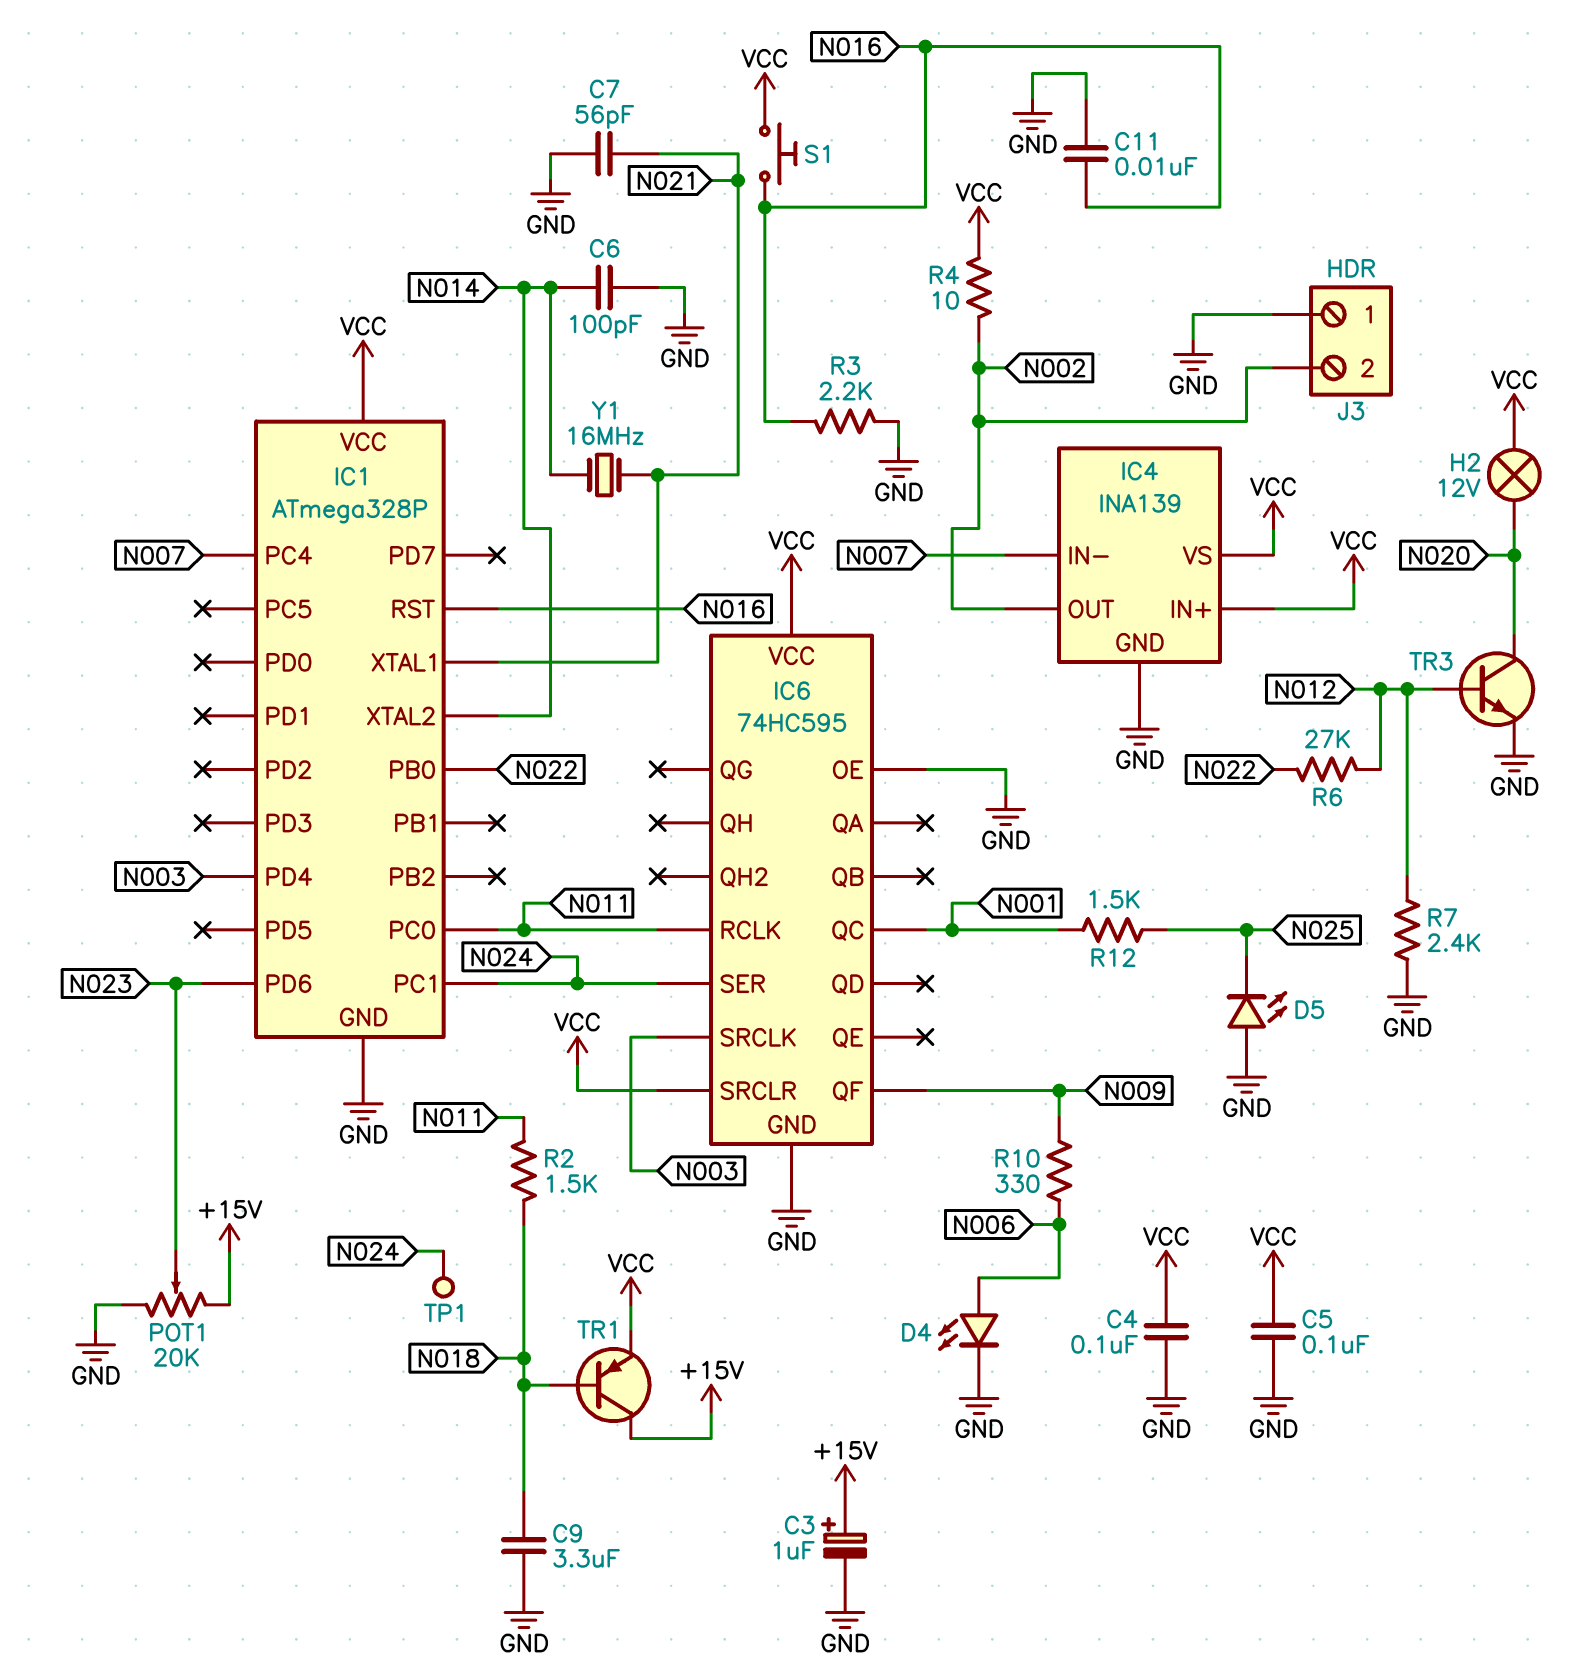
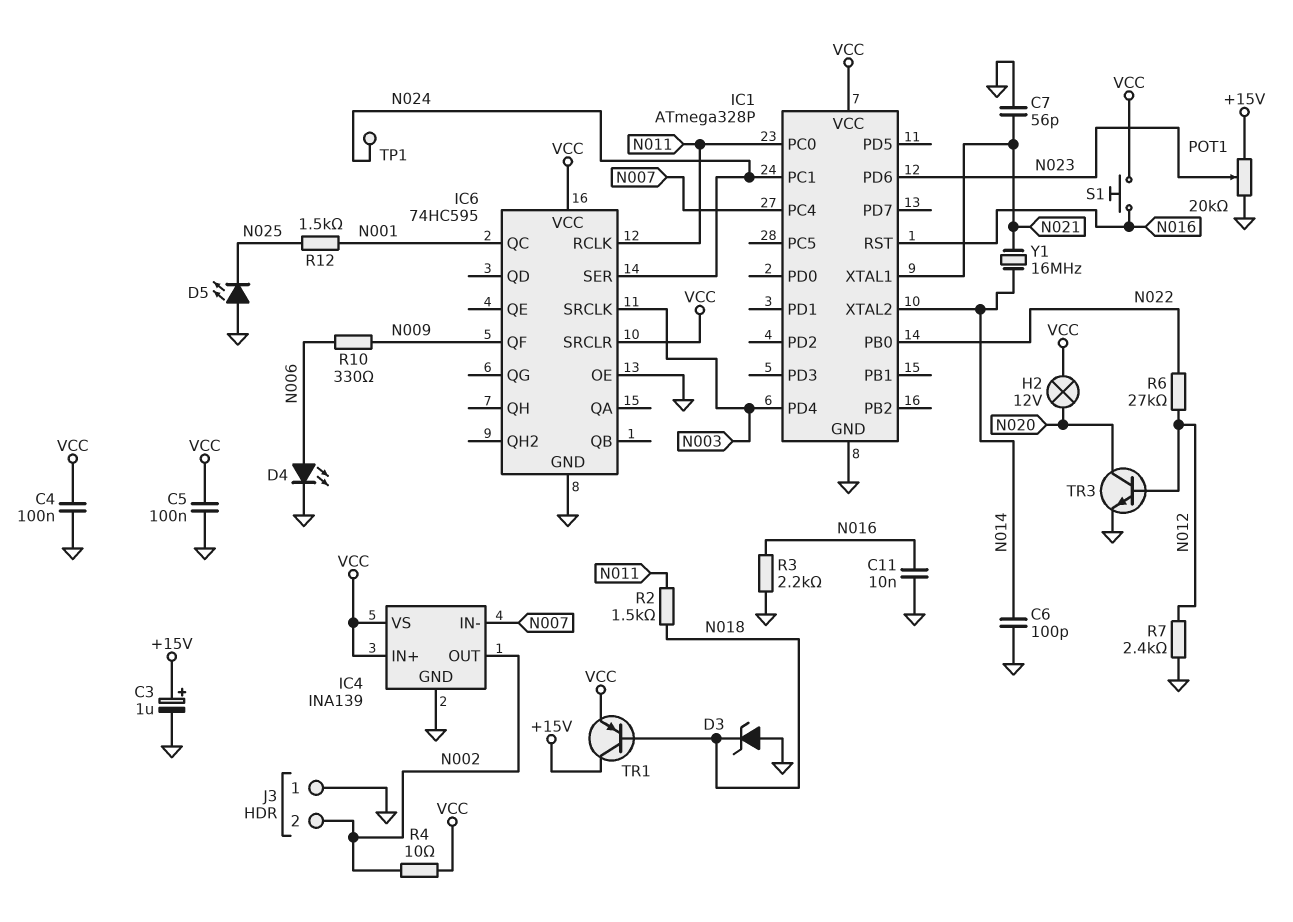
C9: 3.3uF (GND, N018) -> none
D3: none -> zener (A GND, K N018)

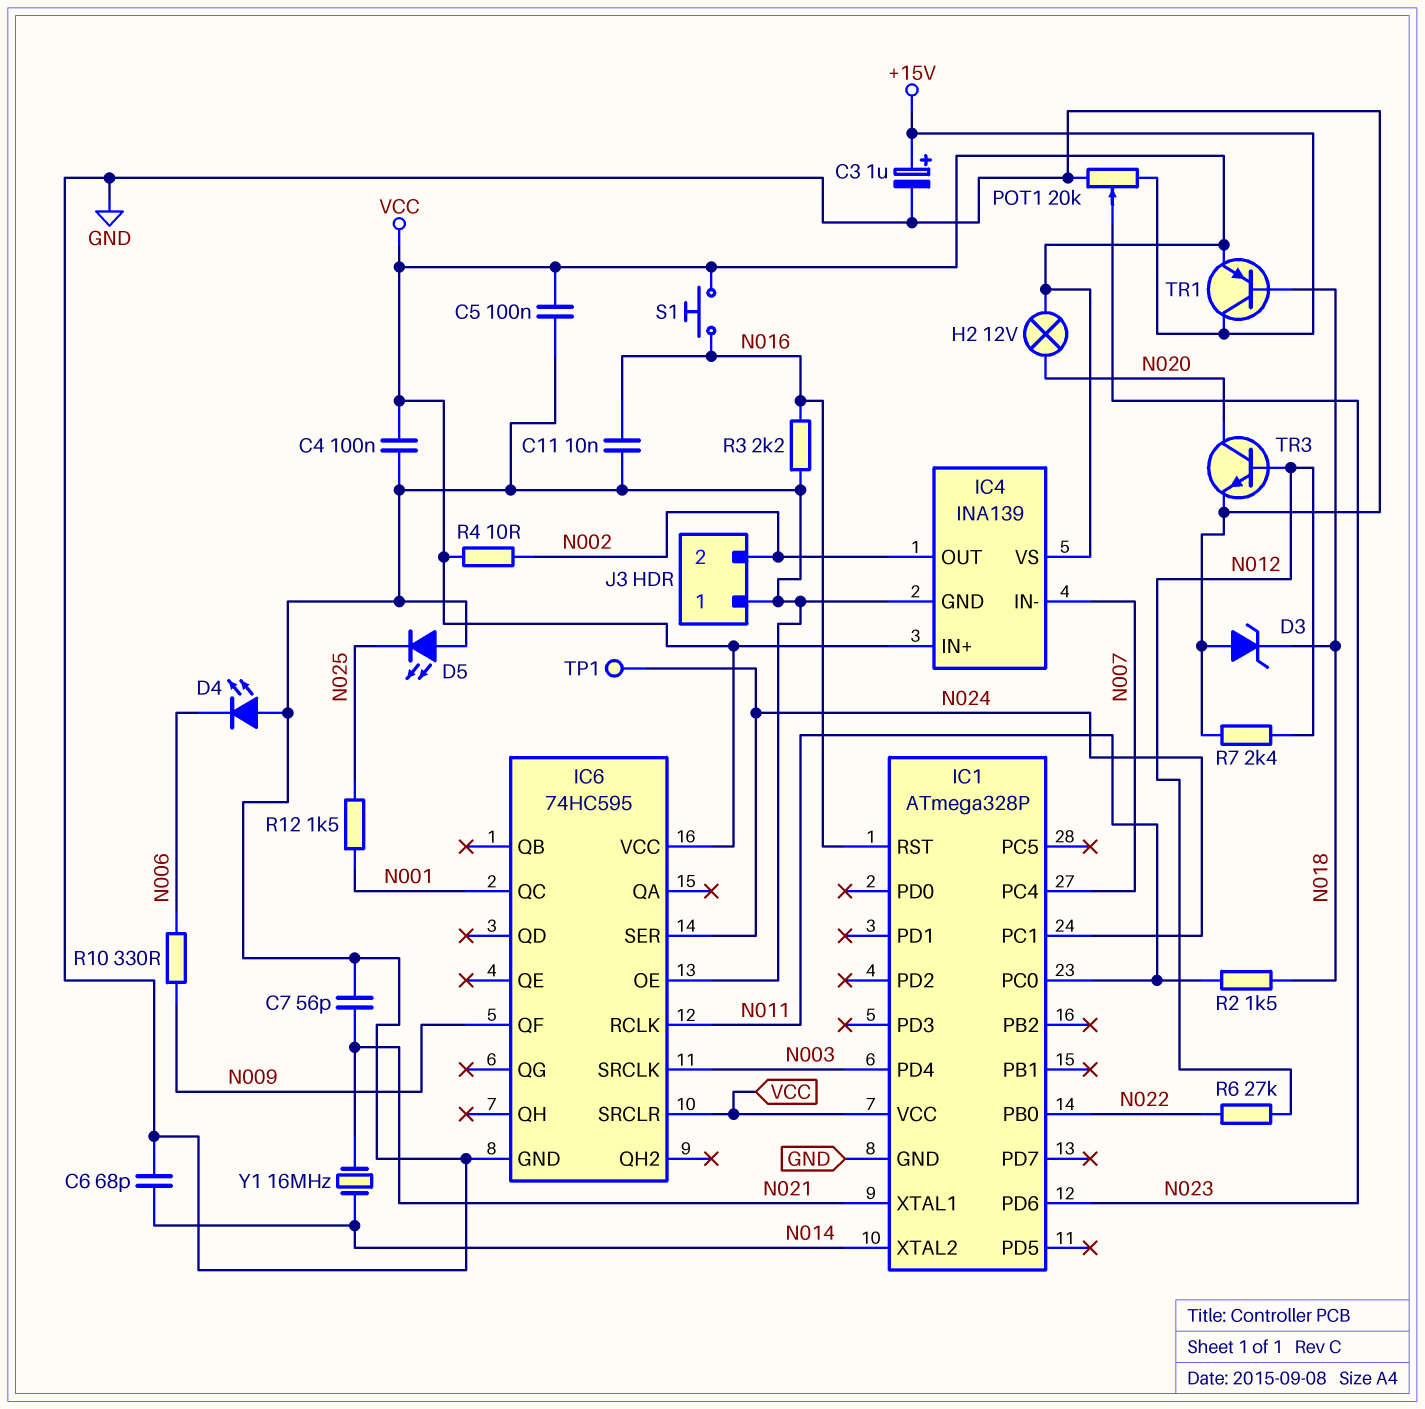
C6: 100pF (GND, N014) -> 68pF (GND, N014)
D4: LED (A N006, K GND) -> LED (A GND, K N006)

